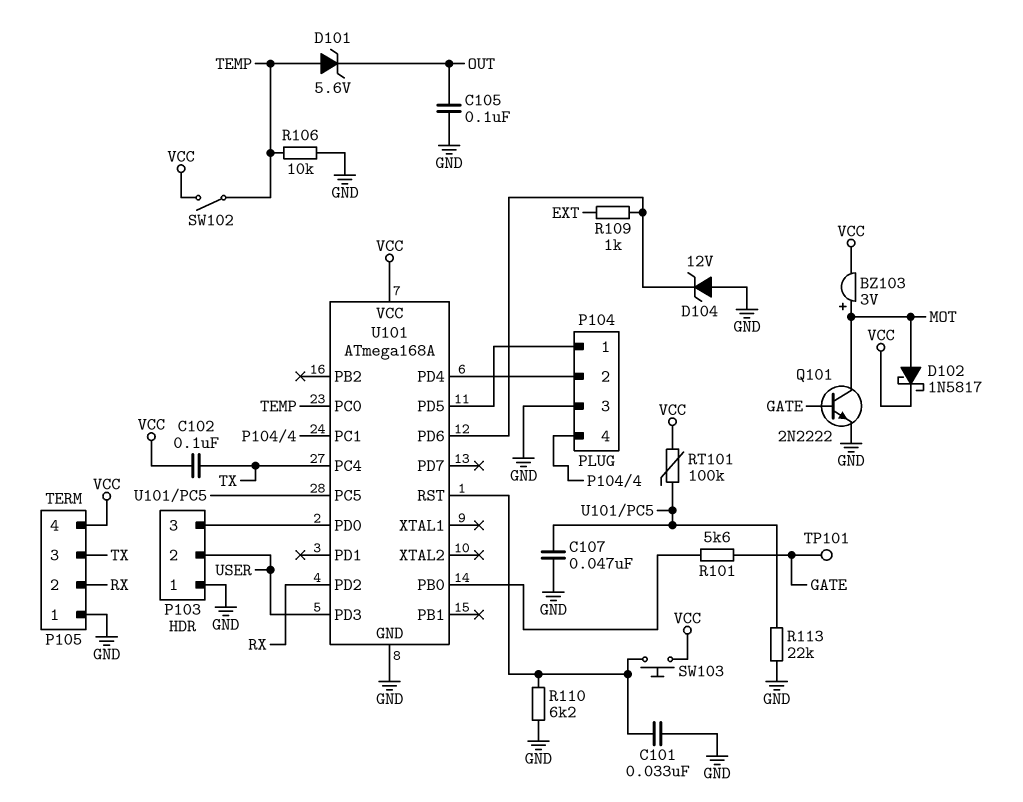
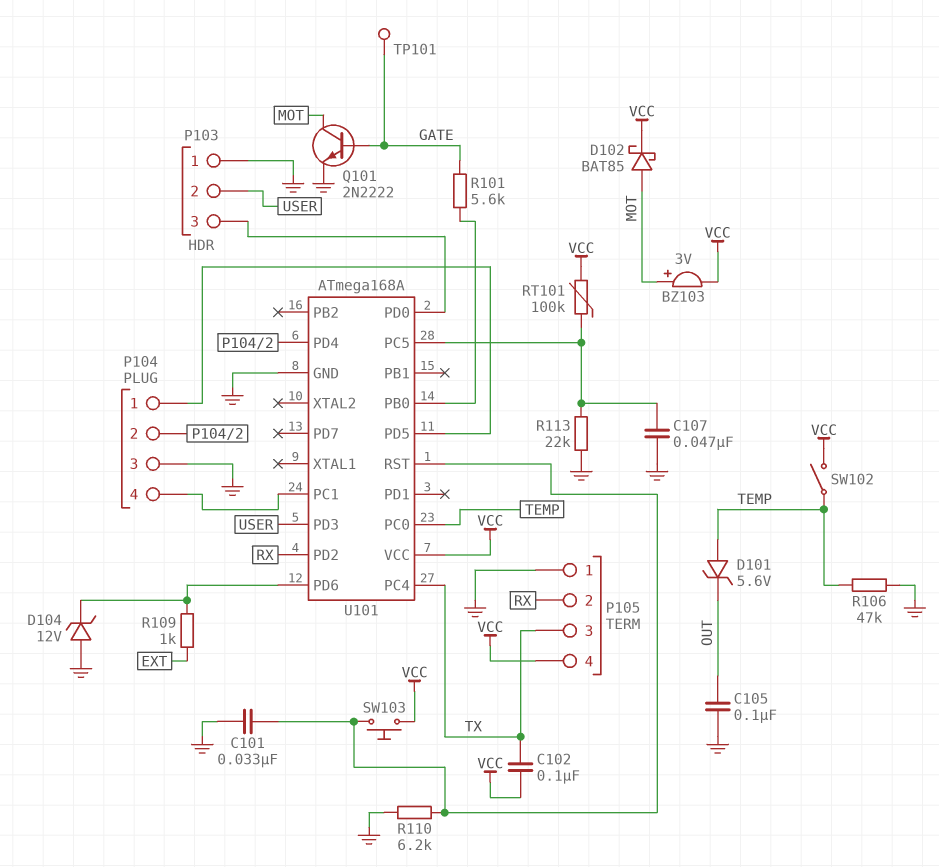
D102: schottky 1N5817 (A MOT, K VCC) -> schottky BAT85 (A MOT, K VCC)
R106: 10k (GND, TEMP) -> 47k (GND, TEMP)

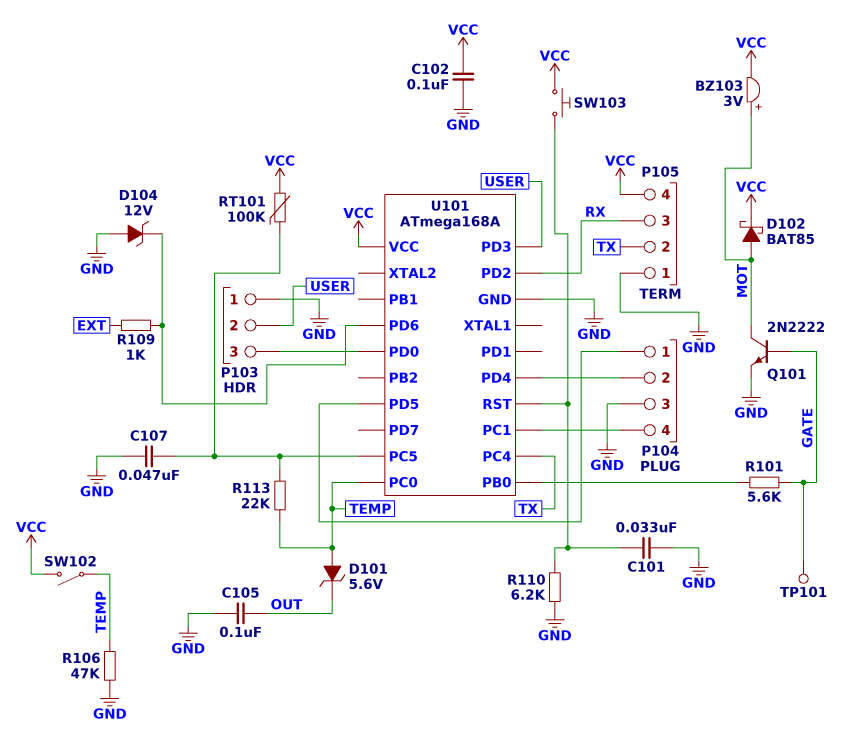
C102: 100nF (TX, VCC) -> 100nF (GND, VCC)
P105 pin 2: RX -> TX
P105 pin 3: TX -> RX
R113: 22k (GND, U101/PC5) -> 22k (TEMP, U101/PC5)

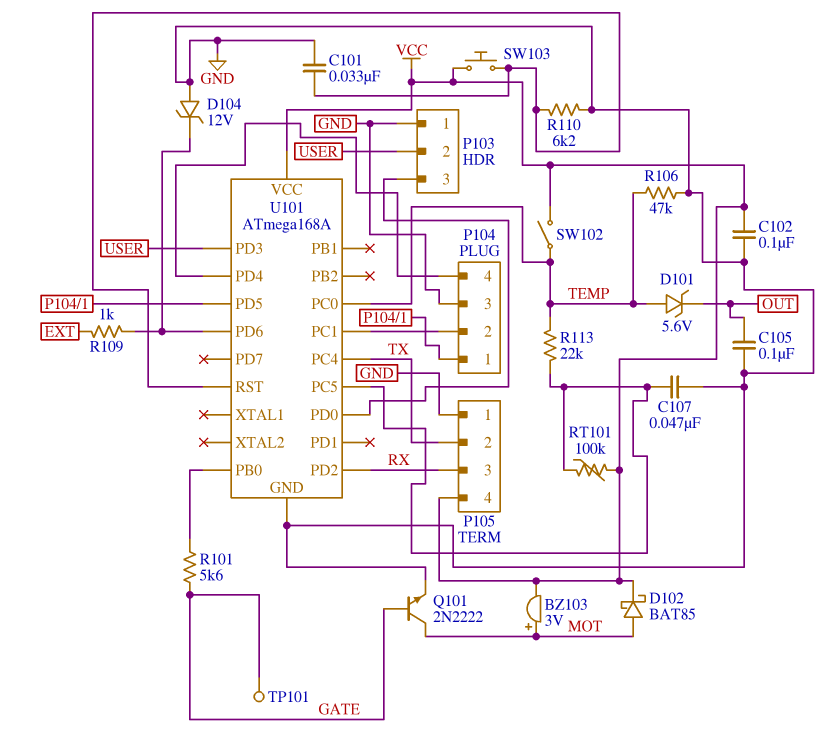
U101 pin PC1: P104/4 -> P104/2
U101 pin PD4: P104/2 -> P104/4

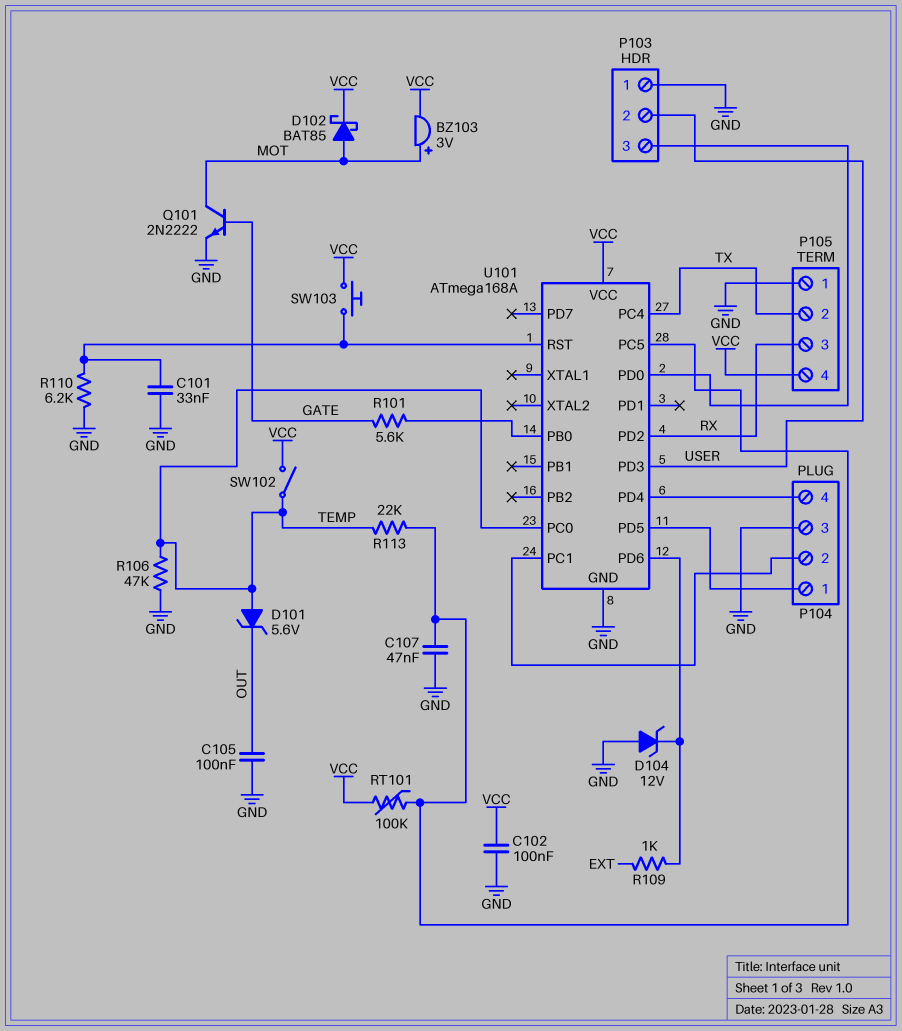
TP101: test point (GATE) -> none

